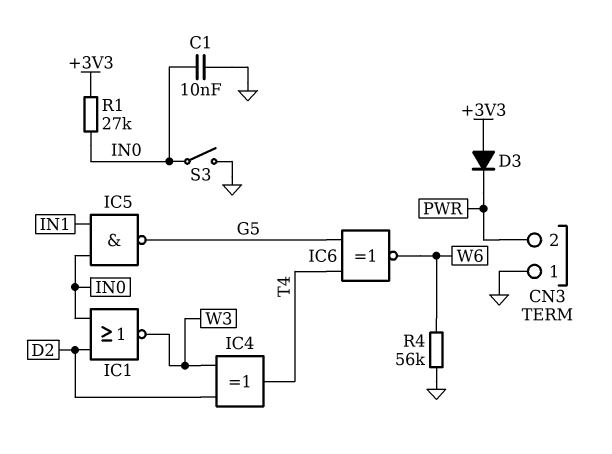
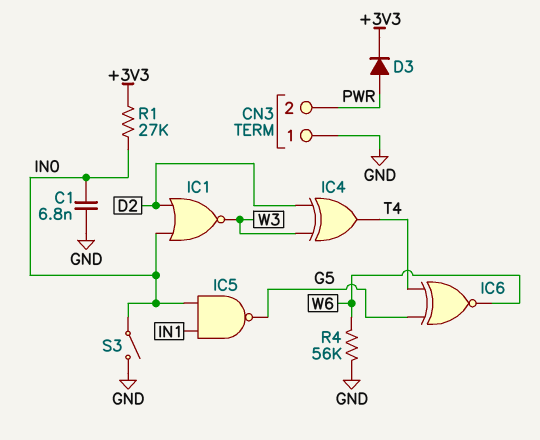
C1: 10nF (GND, IN0) -> 6.8nF (GND, IN0)
D3: diode (A +3V3, K PWR) -> diode (A PWR, K +3V3)

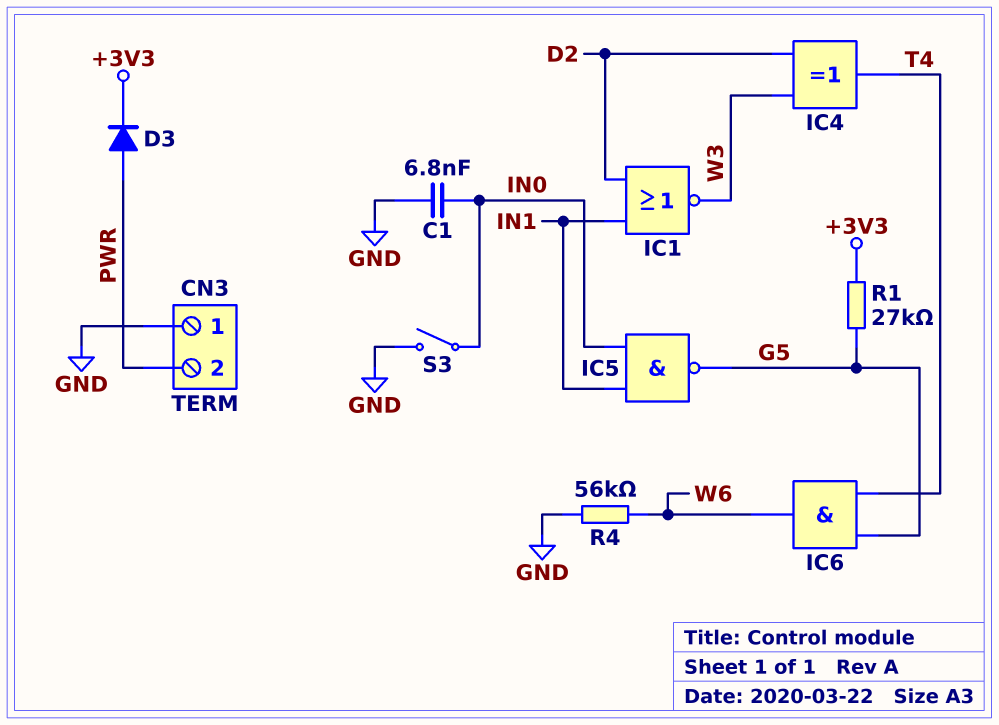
IC1: NOR (in D2, in IN0, out W3) -> NOR (in D2, in IN1, out W3)
IC6: XNOR (in G5, in T4, out W6) -> AND (in G5, in T4, out W6)
R1: 27k (+3V3, IN0) -> 27k (+3V3, G5)

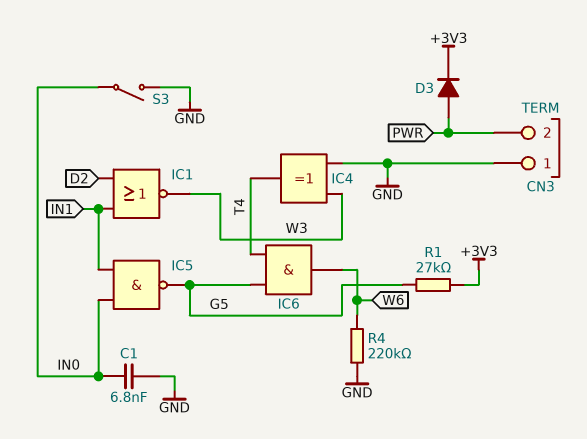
IC4: XOR (in D2, in W3, out T4) -> XOR (in GND, in W3, out T4)
R4: 56k (GND, W6) -> 220k (GND, W6)

